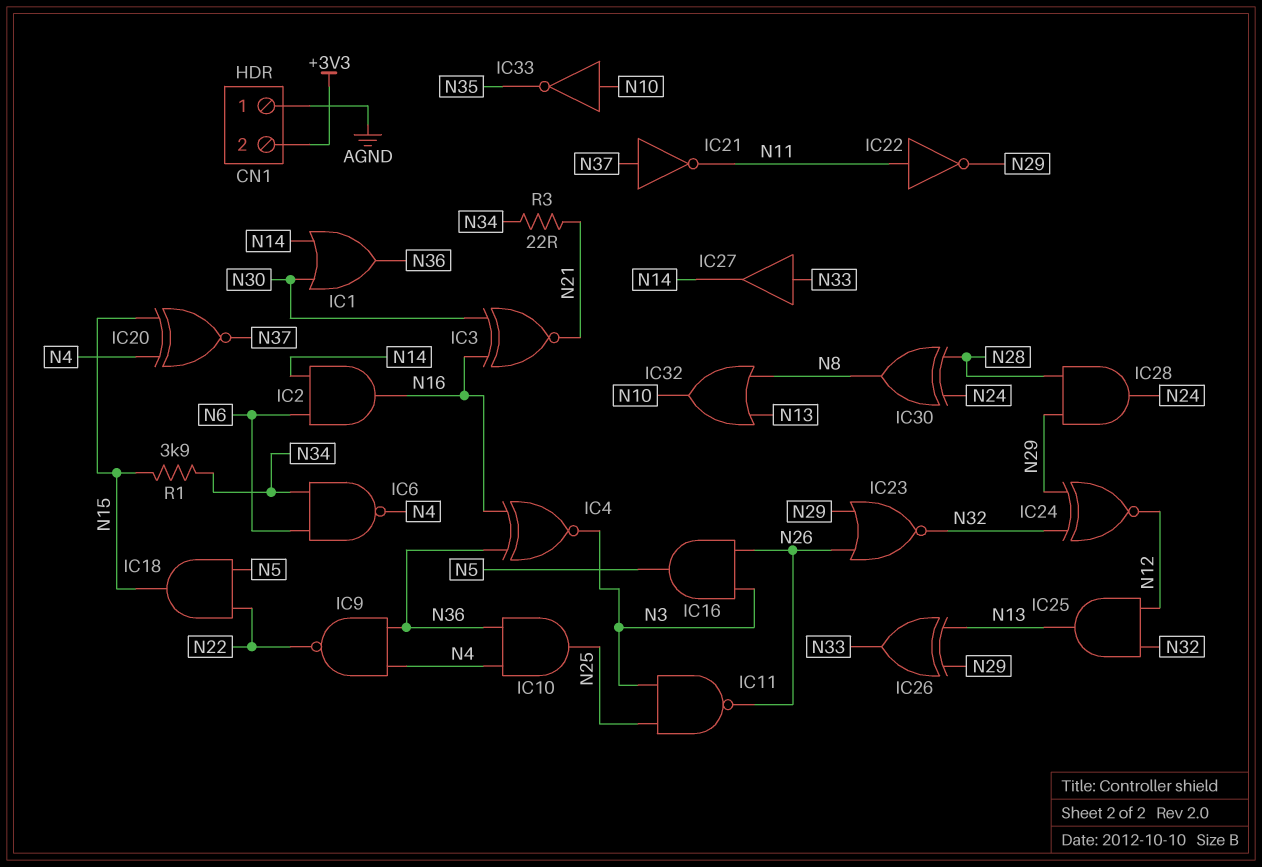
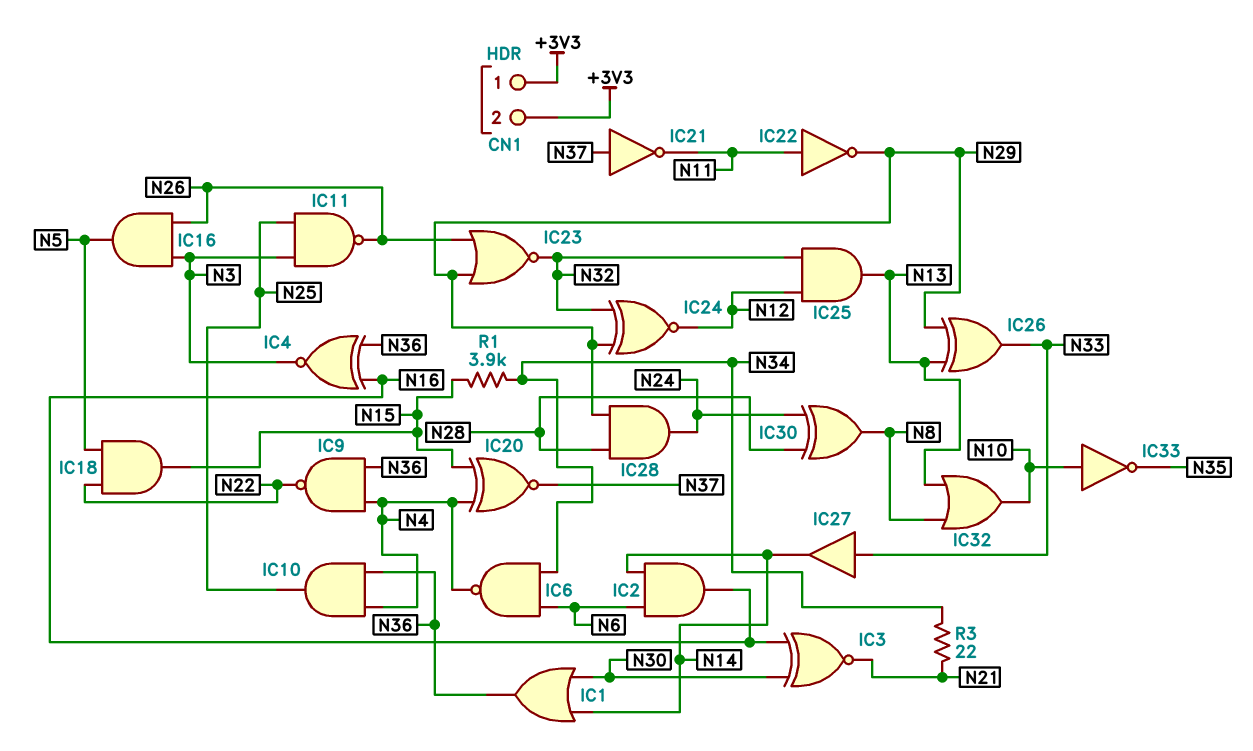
CN1 pin 1: AGND -> +3V3

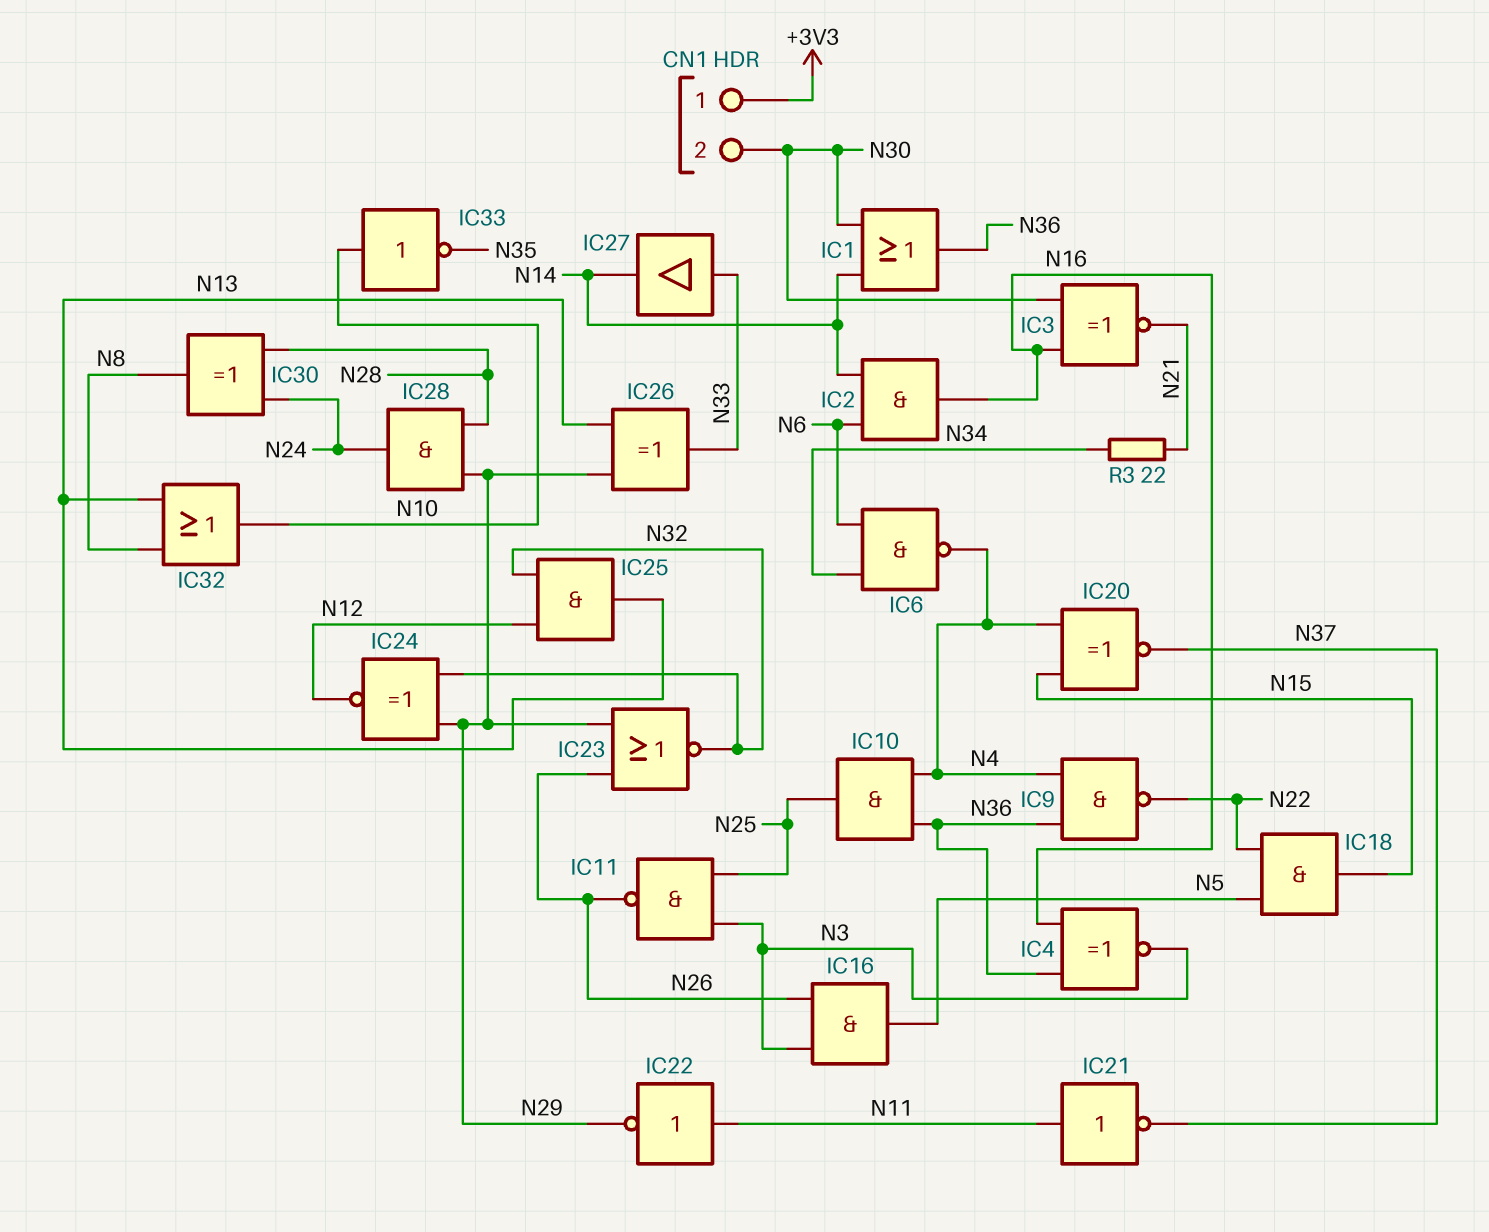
CN1 pin 2: +3V3 -> N30
IC21: NOT (in N37, out N11) -> NOT (in N11, out N37)
R1: 3.9k (N15, N34) -> none

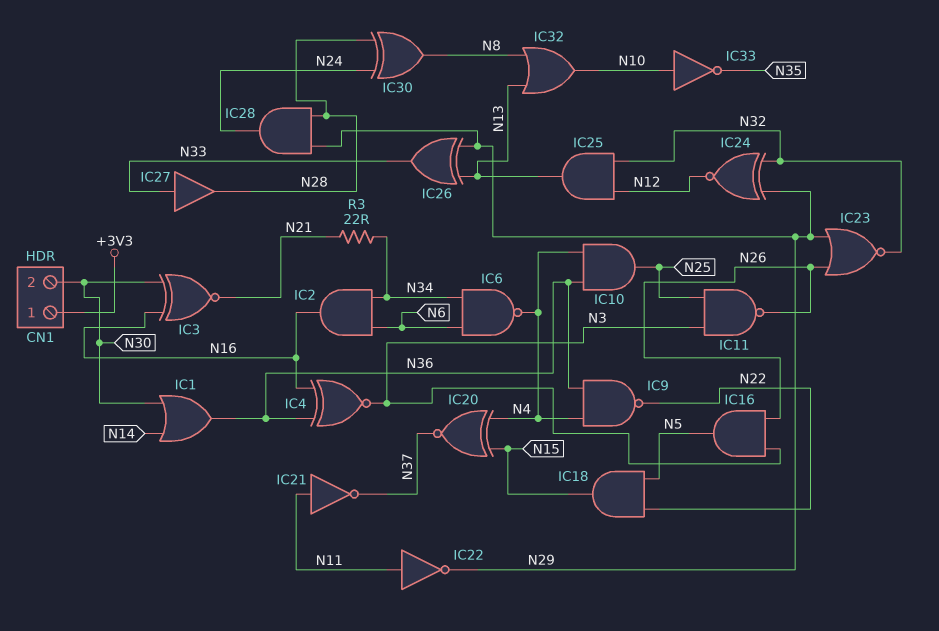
IC2: AND (in N6, in N14, out N16) -> AND (in N6, in N34, out N16)
IC27: buffer (in N33, out N14) -> buffer (in N33, out N28)

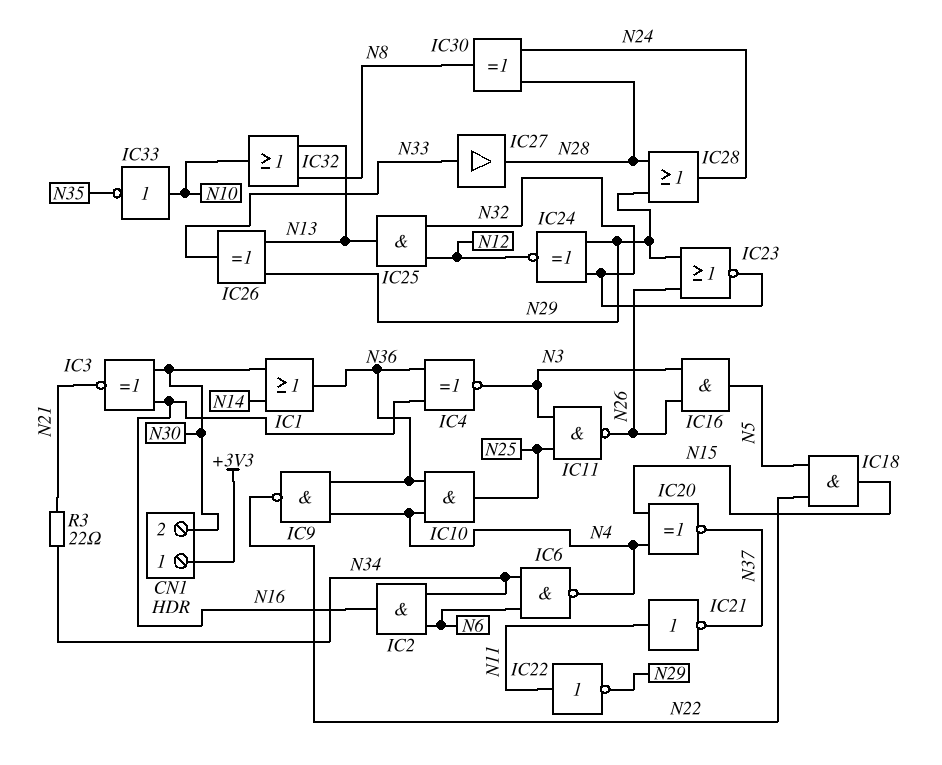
IC28: AND (in N28, in N29, out N24) -> OR (in N28, in N29, out N24)

